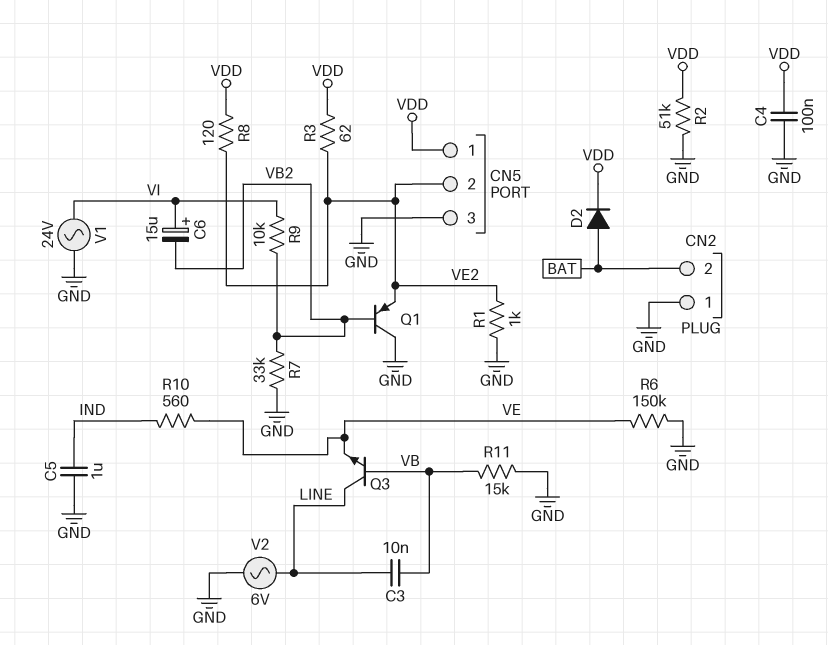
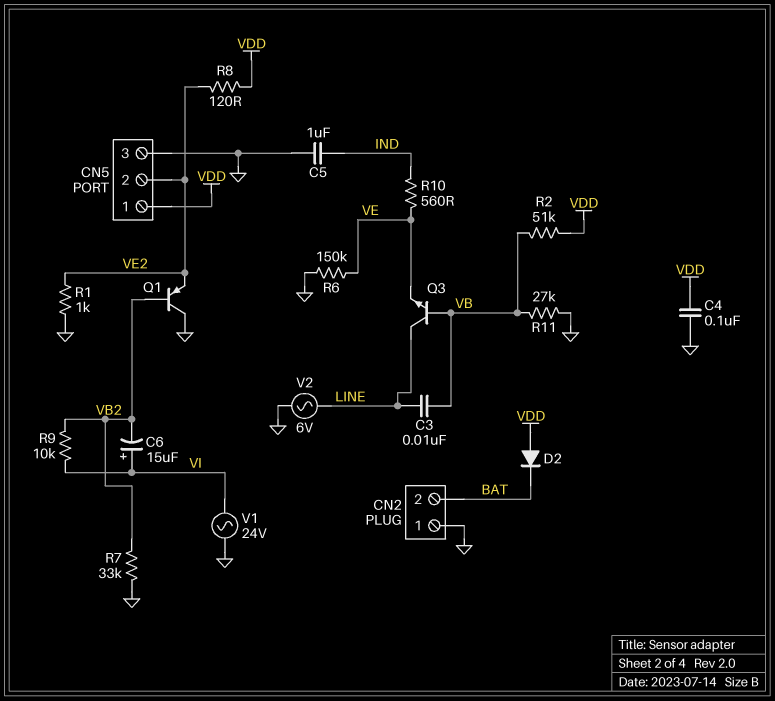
D2: diode (A BAT, K VDD) -> diode (A VDD, K BAT)
R2: 51k (GND, VDD) -> 51k (VB, VDD)
R3: 62 (VDD, VE2) -> none
R11: 15k (GND, VB) -> 27k (GND, VB)

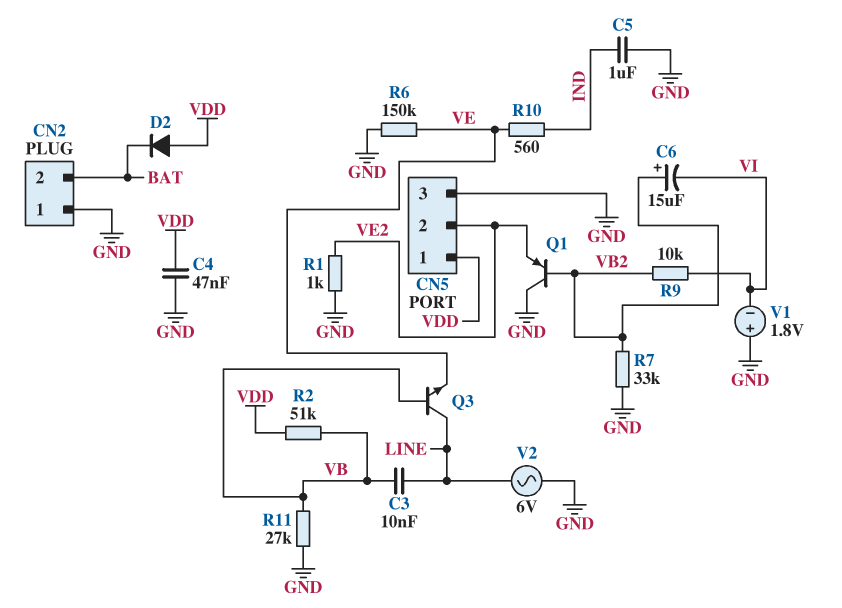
C4: 100nF (GND, VDD) -> 47nF (GND, VDD)
C6: 15uF (plus VI, minus VB2) -> 15uF (plus VB2, minus VI)
R8: 120 (VDD, VE2) -> none
V1: AC 24V (GND, VI) -> 1.8V (plus GND, minus VI)

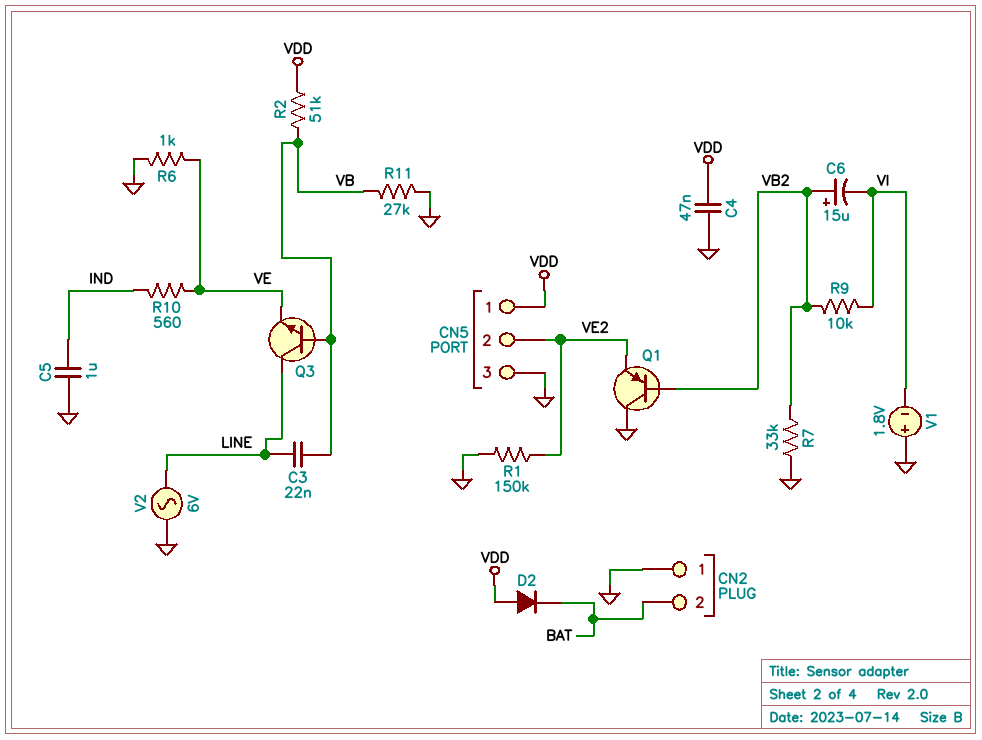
C3: 10nF (LINE, VB) -> 22nF (LINE, VB)
R1: 1k (GND, VE2) -> 150k (GND, VE2)
R6: 150k (GND, VE) -> 1k (GND, VE)

